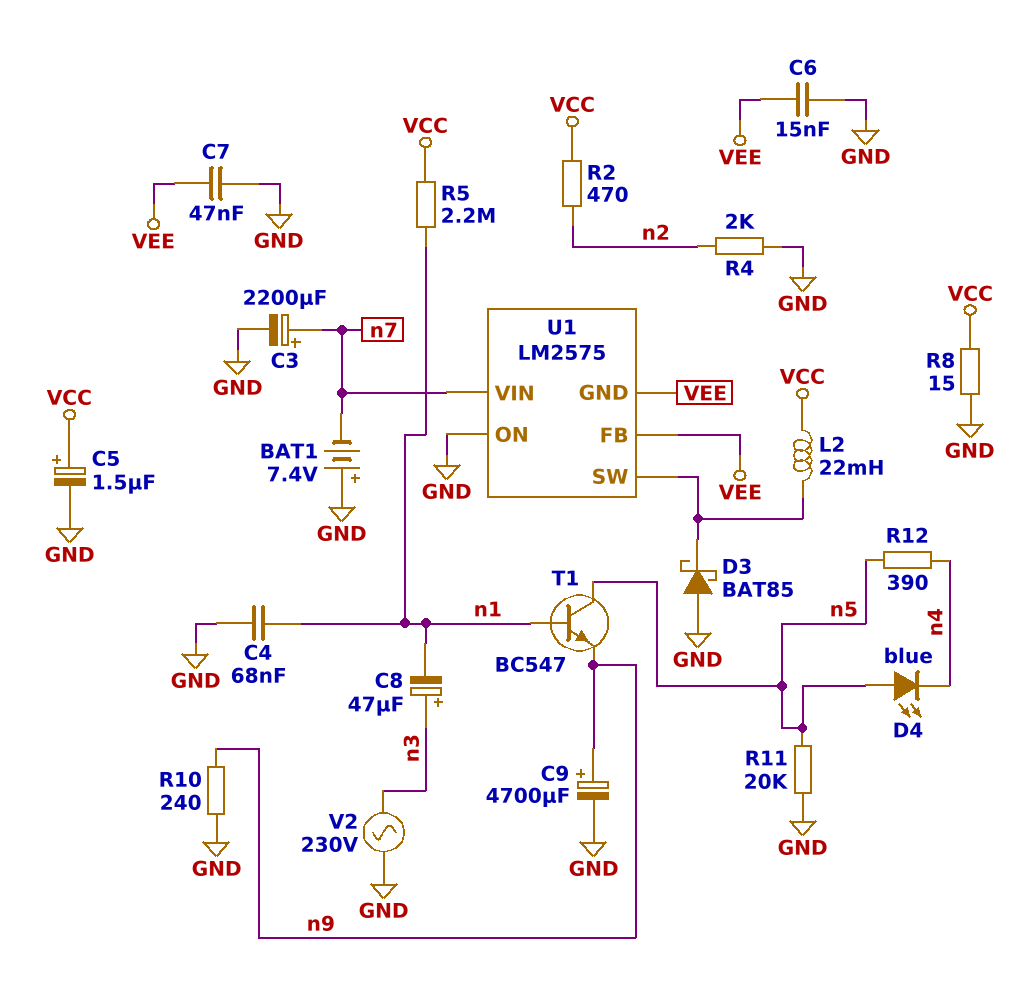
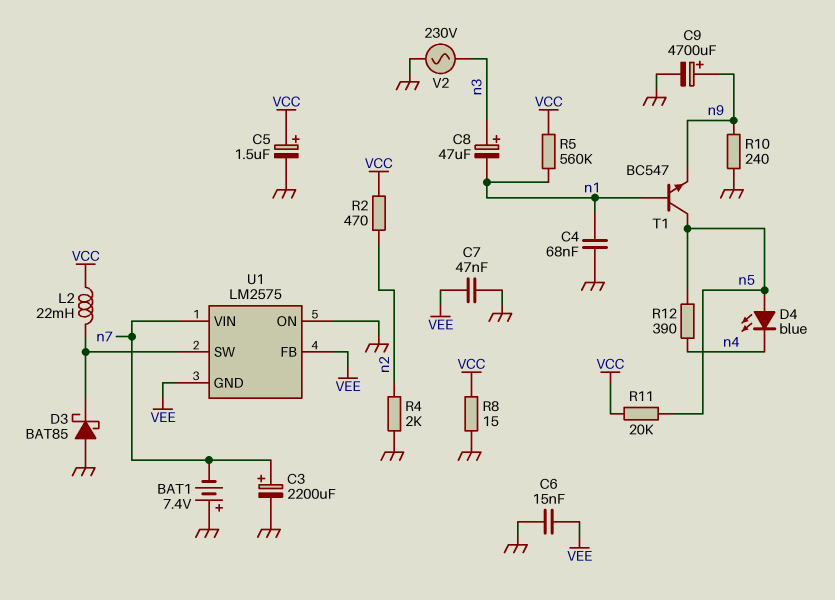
R5: 2.2M (VCC, n1) -> 560k (VCC, n1)
R11: 20k (GND, n5) -> 20k (VCC, n5)

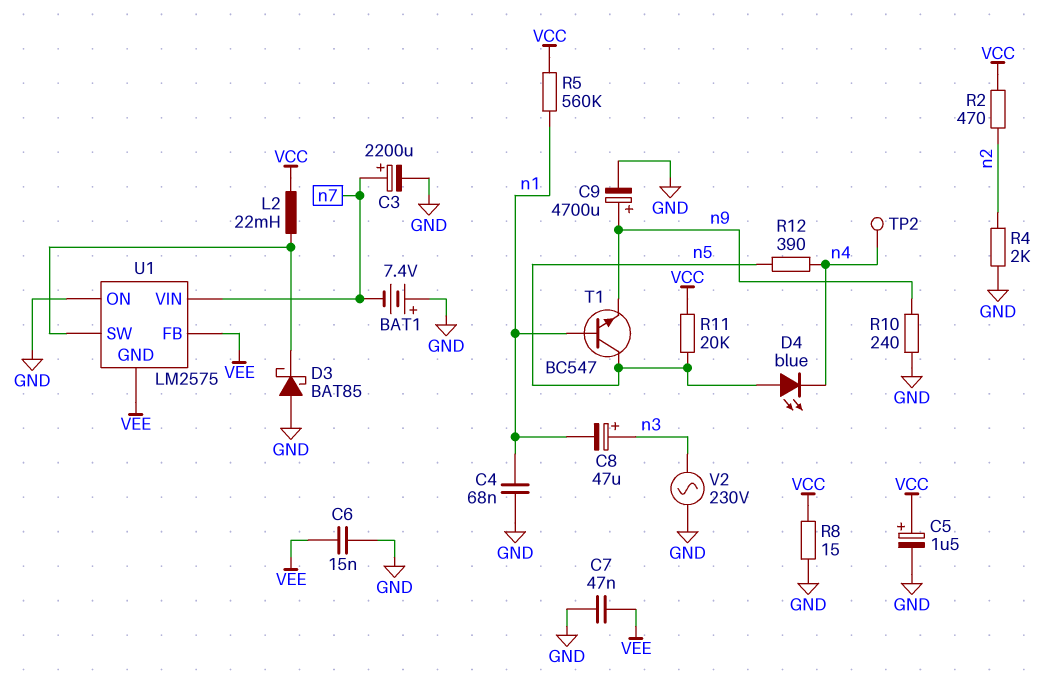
TP2: none -> test point (n4)

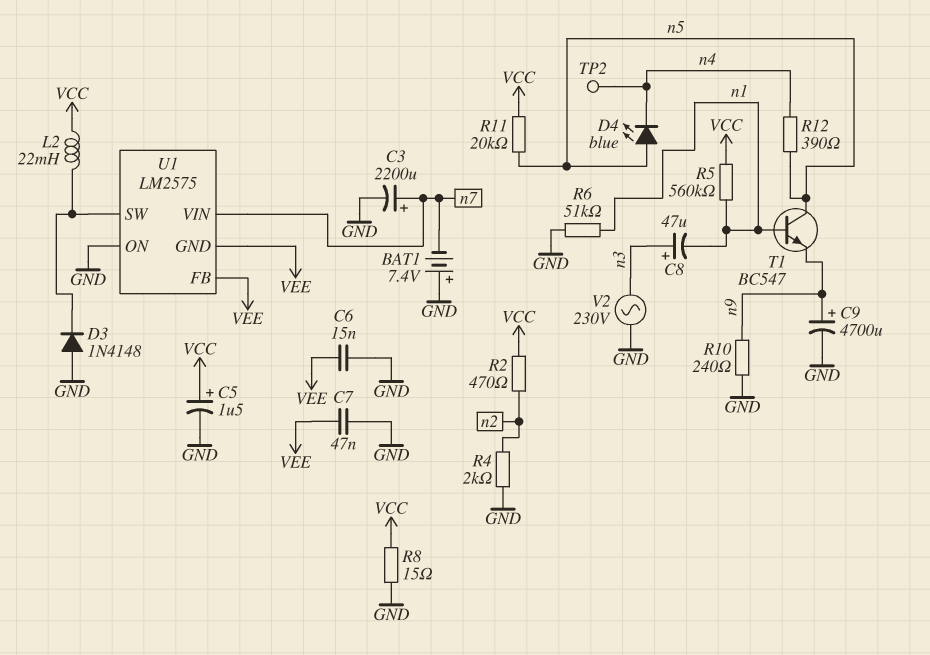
C4: 68nF (GND, n1) -> none
D3: schottky BAT85 (A GND, K U1/SW) -> diode 1N4148 (A GND, K U1/SW)
R6: none -> 51k (GND, n1)

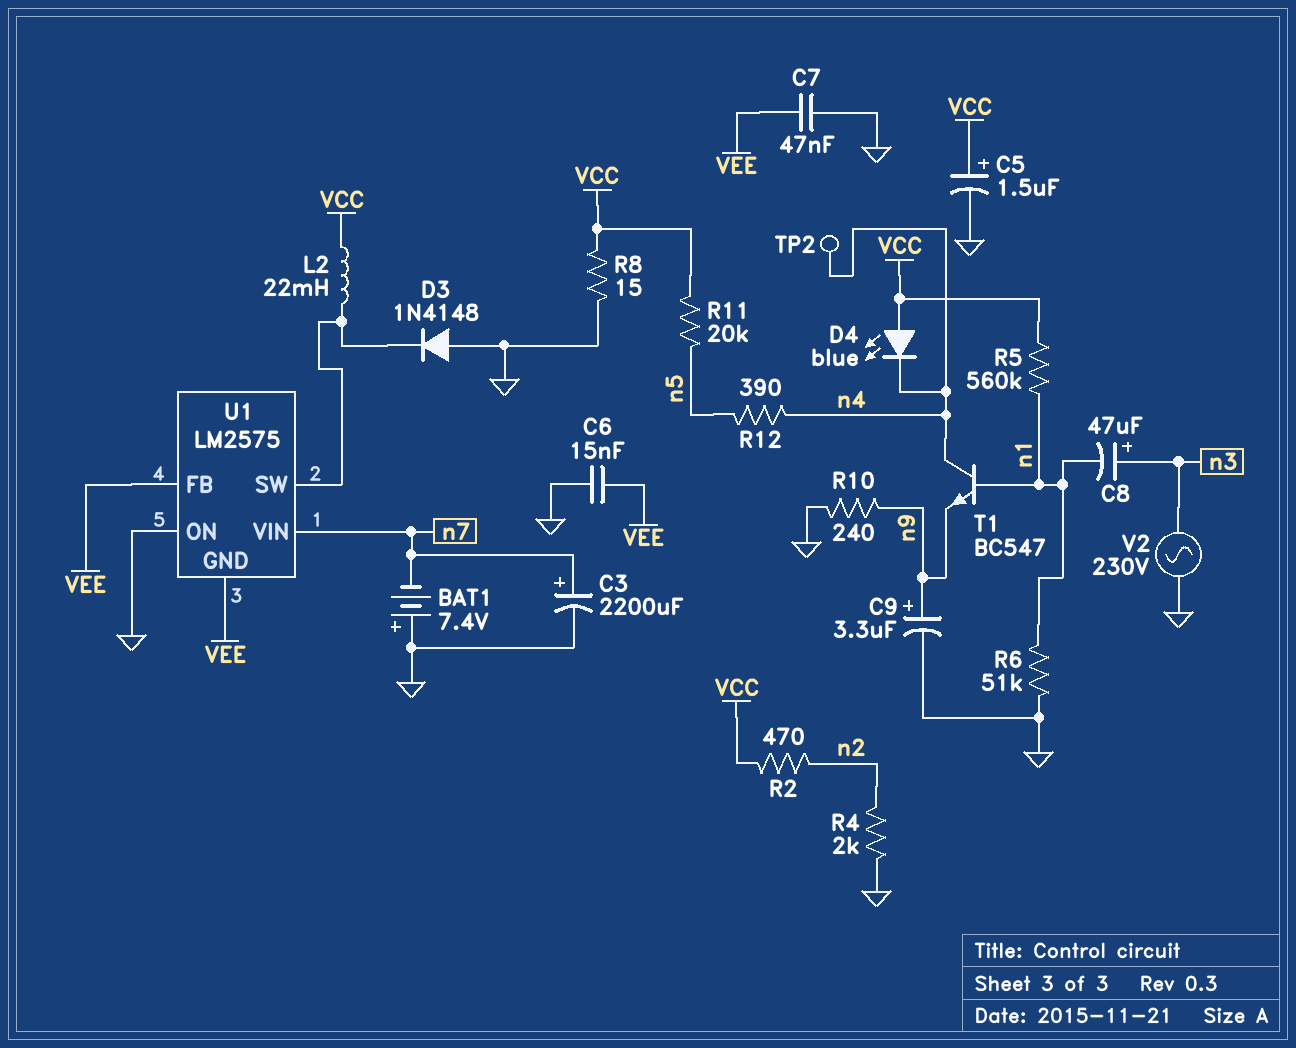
C9: 4700uF (plus n9, minus GND) -> 3.3uF (plus n9, minus GND)
D4: LED blue (A n5, K n4) -> LED blue (A VCC, K n4)
T1: NPN BC547 (B n1, C n5, E n9) -> NPN BC547 (B n1, C n4, E n9)

